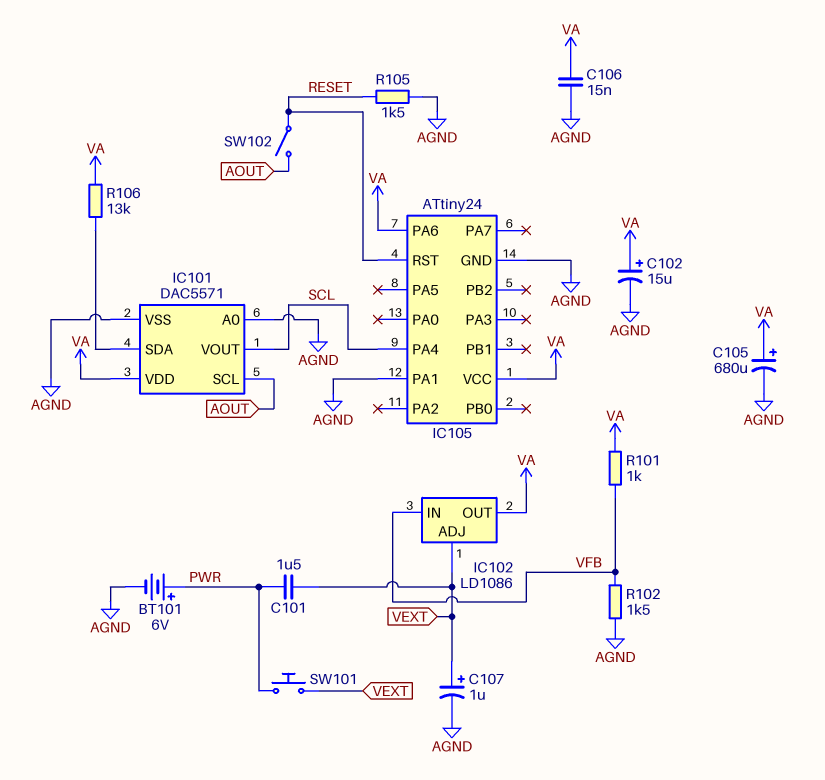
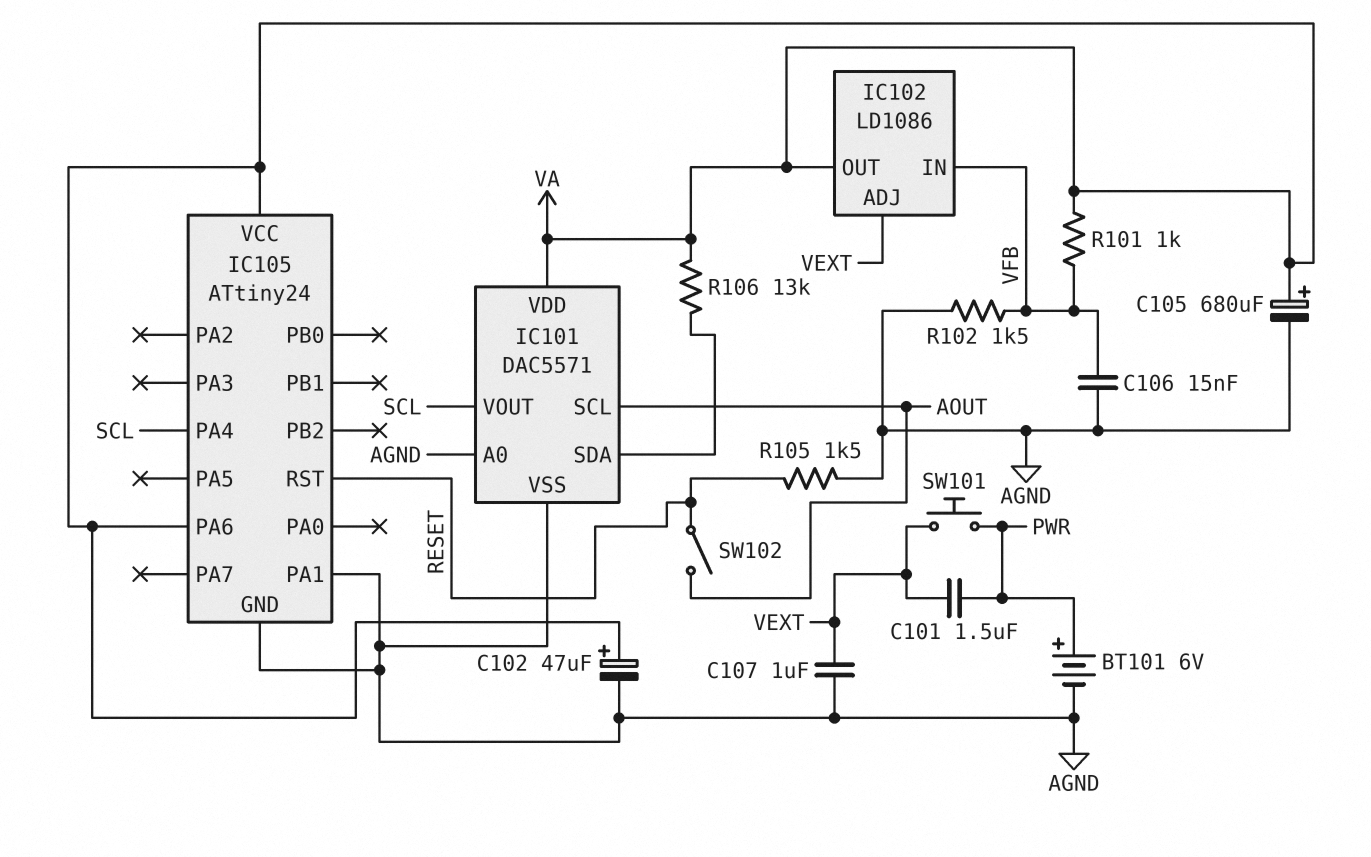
C102: 15uF (plus VA, minus AGND) -> 47uF (plus VA, minus AGND)
C106: 15nF (AGND, VA) -> 15nF (AGND, VFB)
C107: 1uF (plus VEXT, minus AGND) -> 1uF (AGND, VEXT)

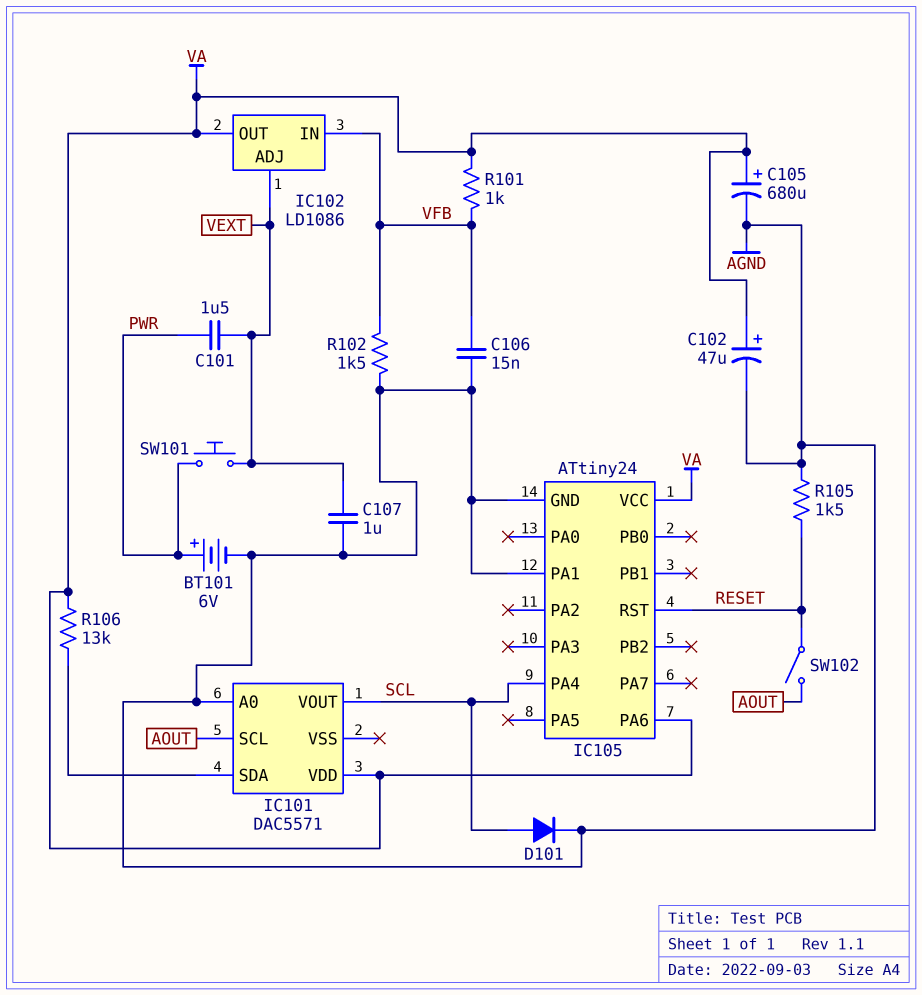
D101: none -> diode (A SCL, K AGND)
IC101 pin VSS: AGND -> none

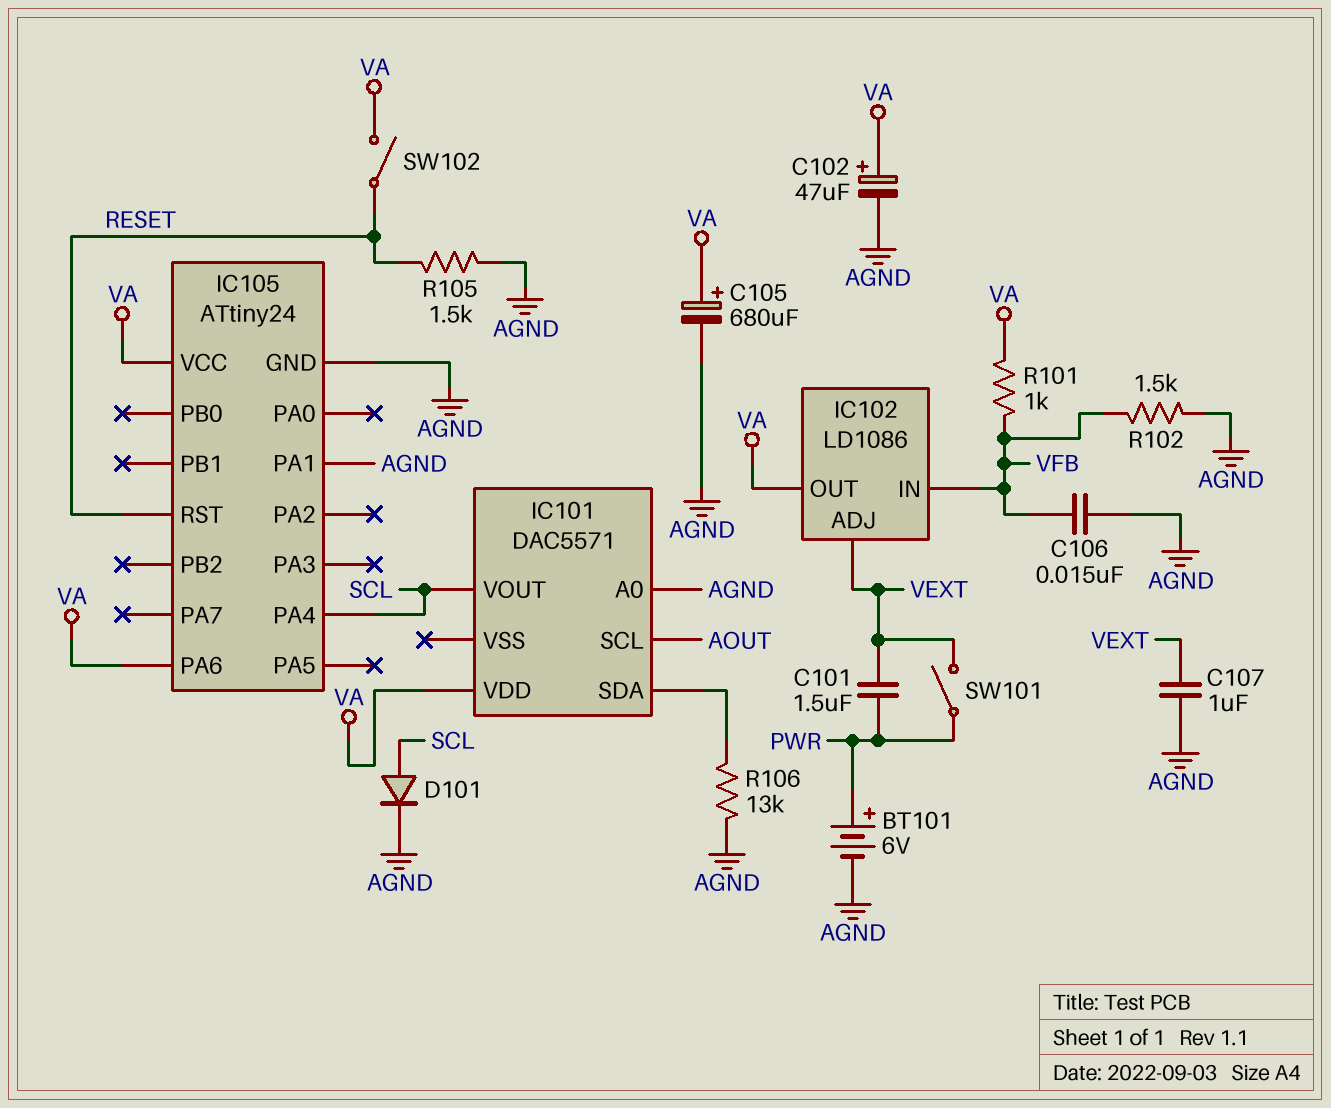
R106: 13k (IC101/SDA, VA) -> 13k (AGND, IC101/SDA)
SW101: button (PWR, VEXT) -> switch (PWR, VEXT)
SW102: switch (AOUT, RESET) -> switch (RESET, VA)

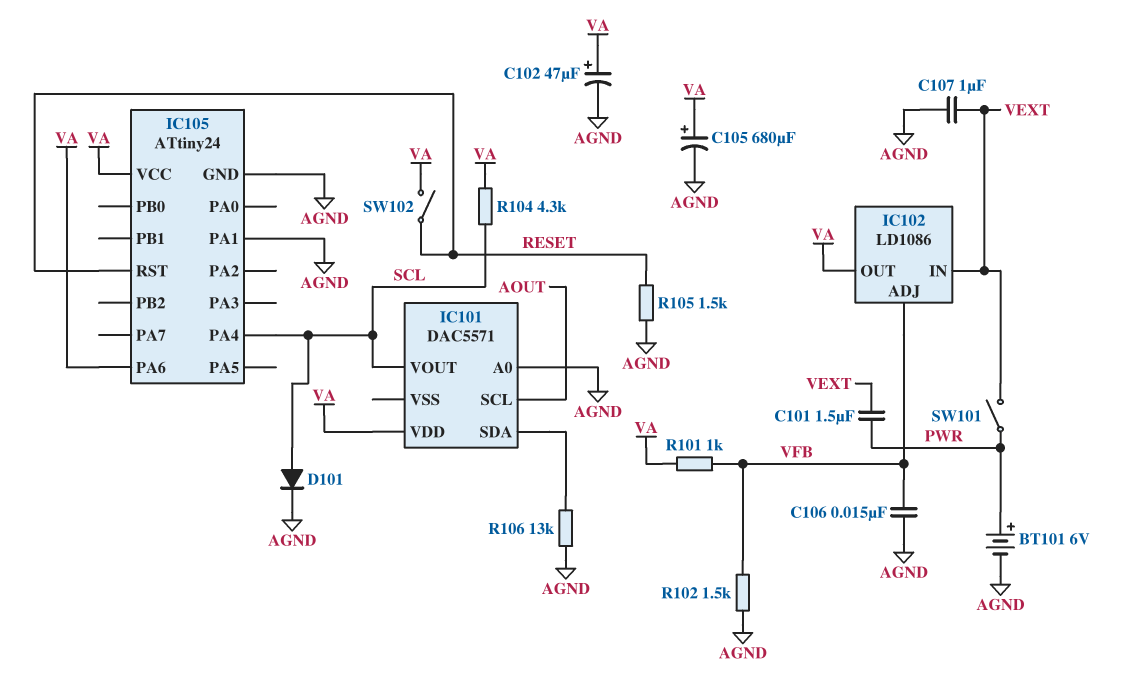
IC102 pin ADJ: VEXT -> VFB
IC102 pin IN: VFB -> VEXT
R104: none -> 4.3k (SCL, VA)

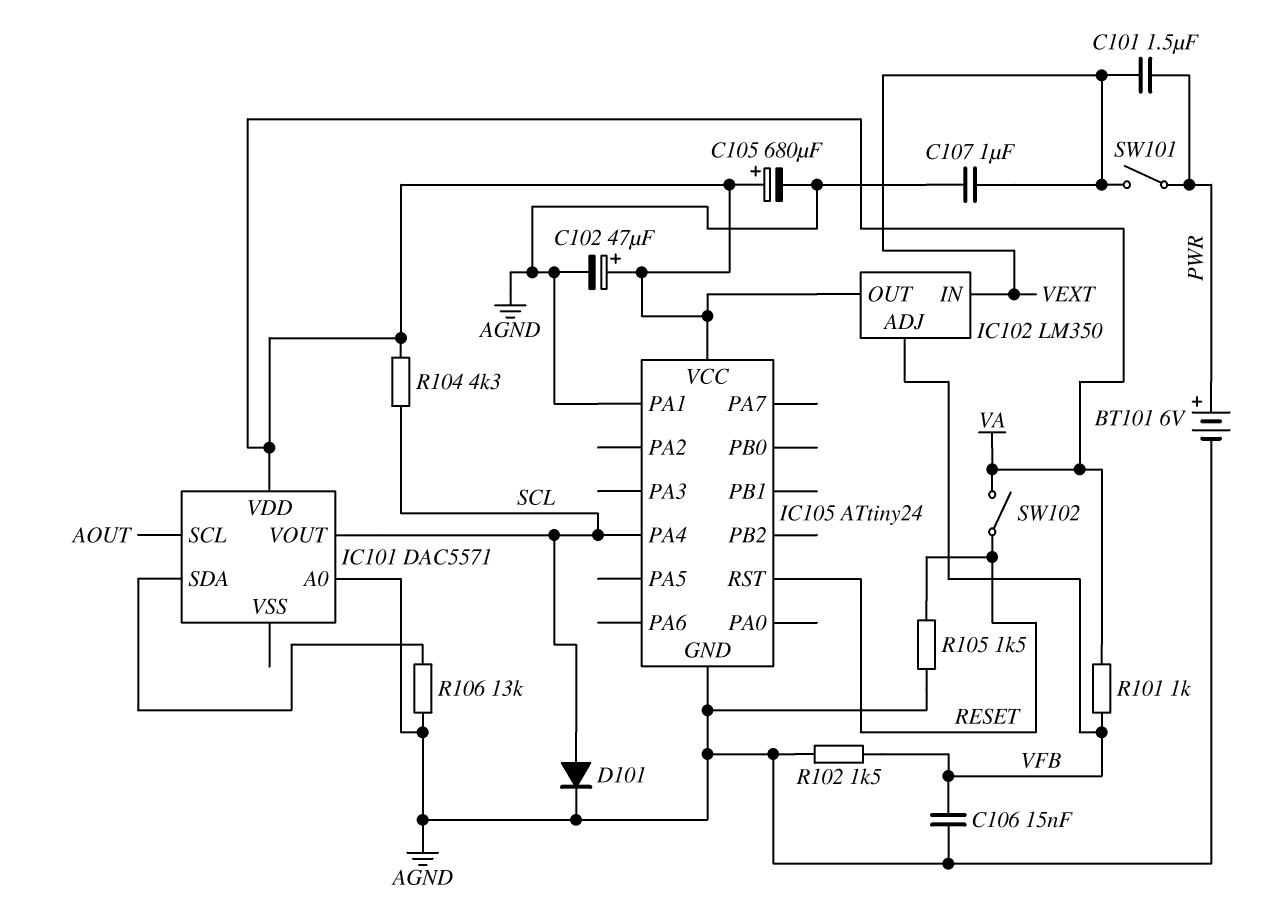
IC102: LD1086 -> LM350
IC105 pin PA6: VA -> none

